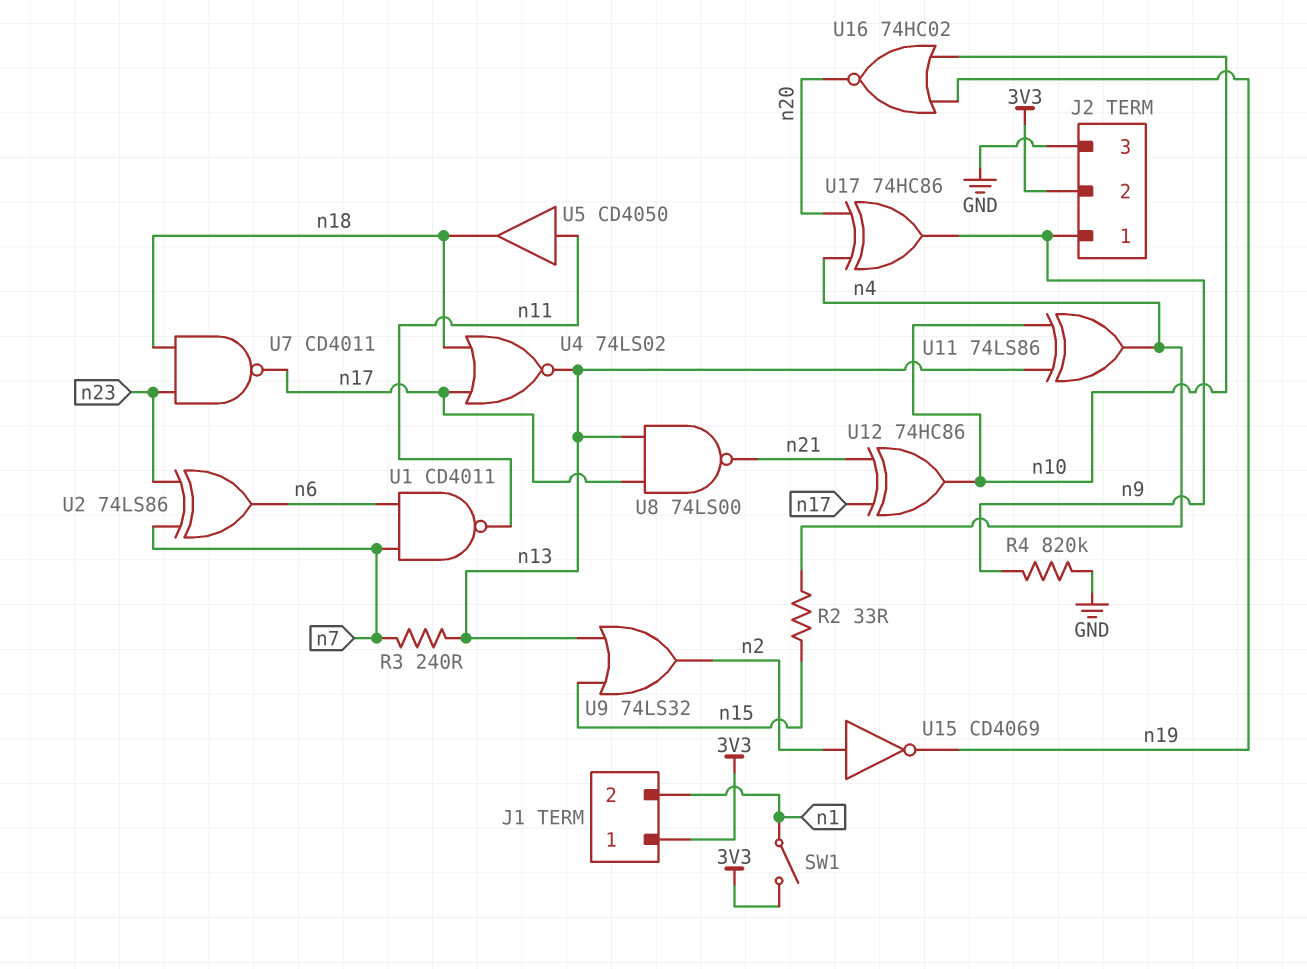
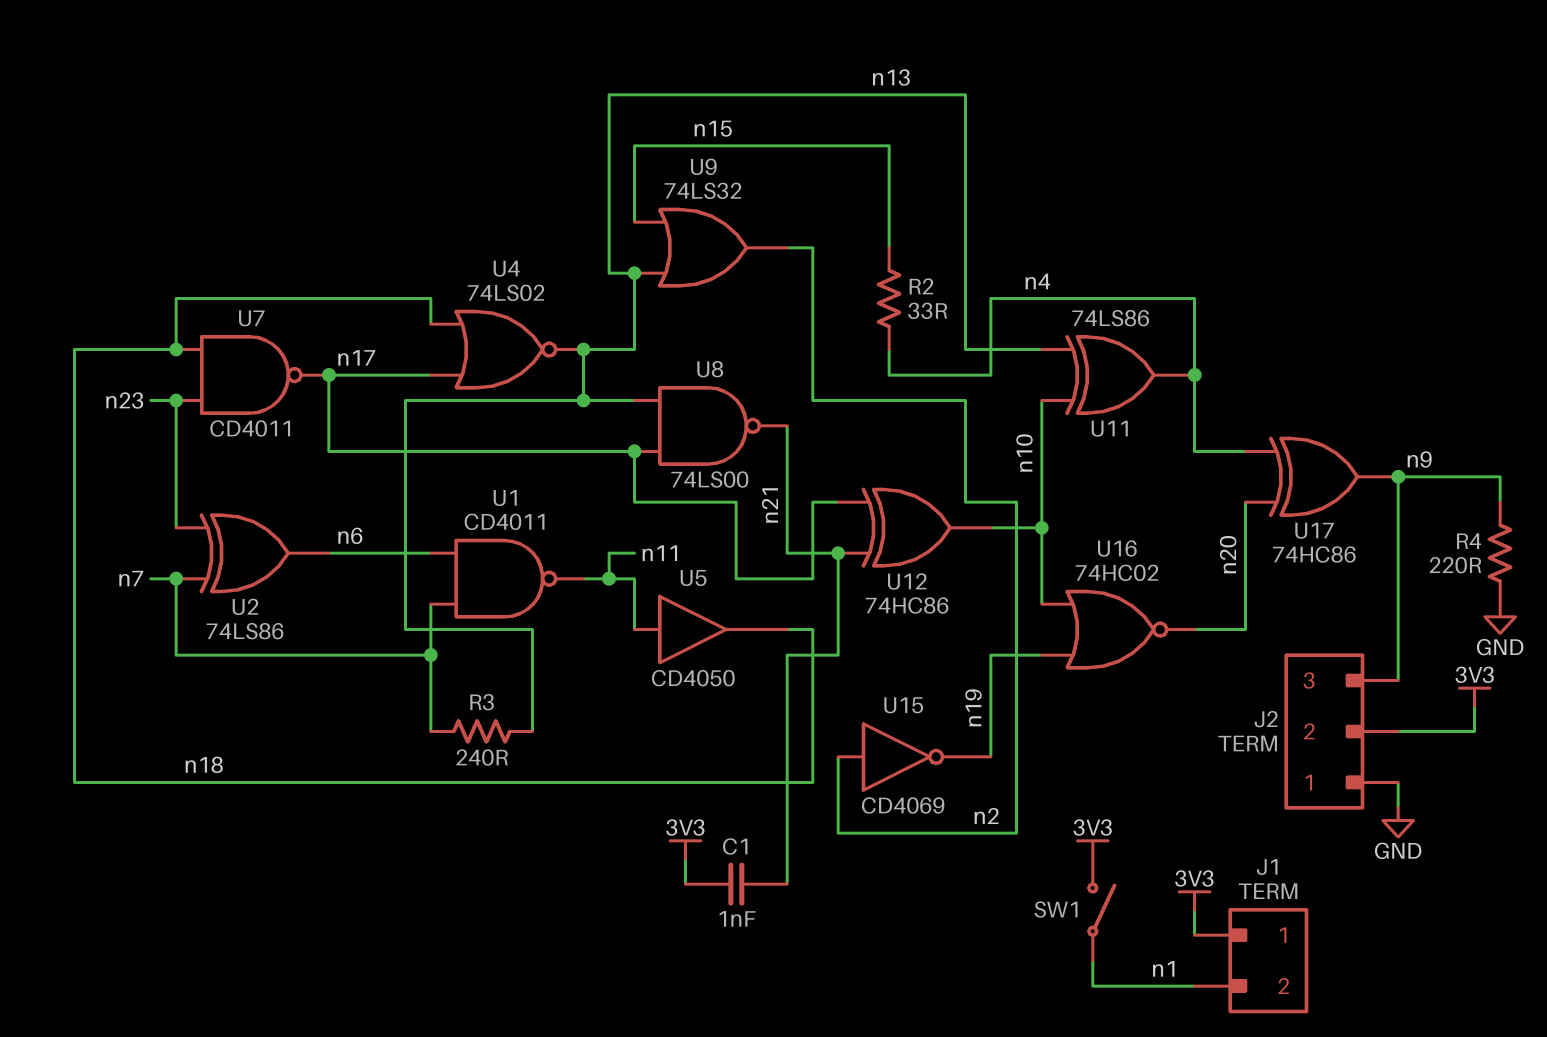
C1: none -> 1nF (3V3, n21)
J2 pin 1: n9 -> GND
J2 pin 3: GND -> n9
R4: 820k (GND, n9) -> 220 (GND, n9)

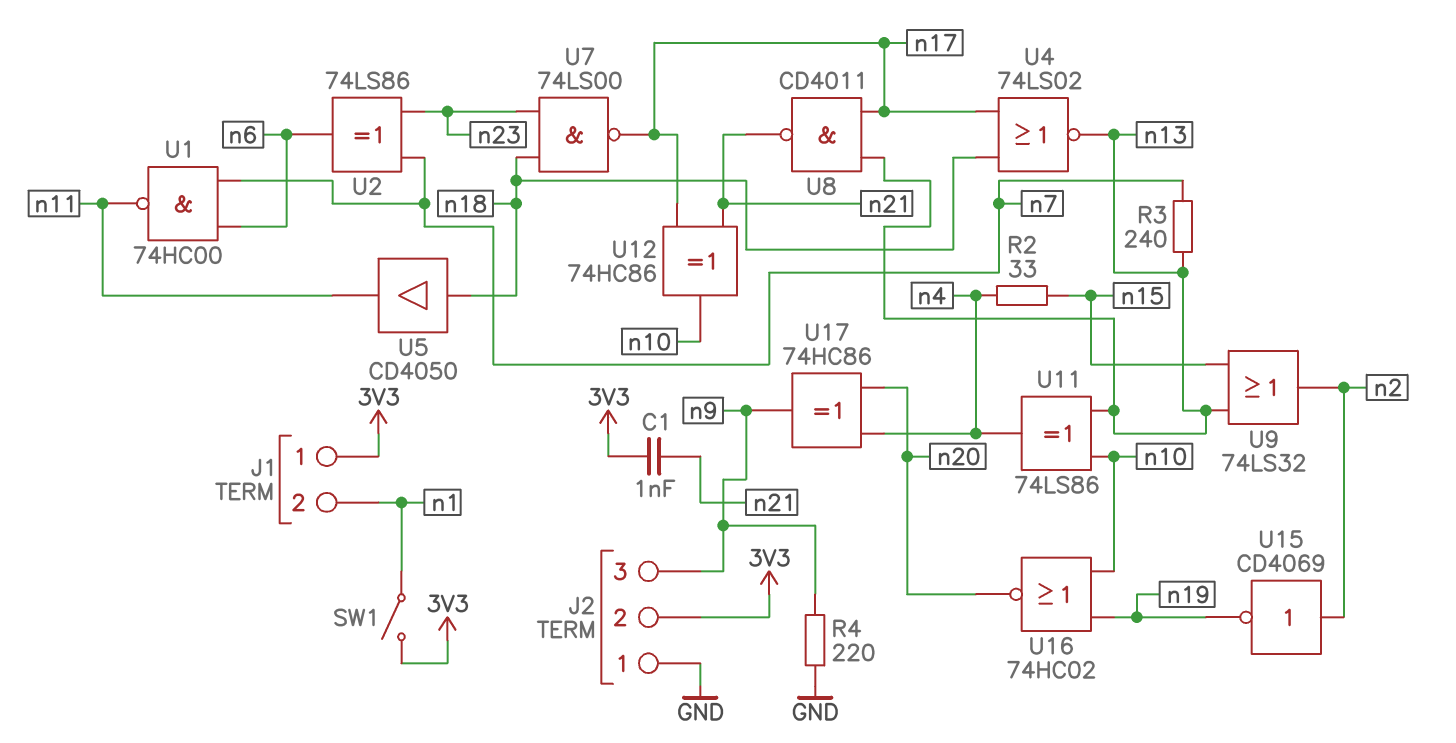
U1: NAND CD4011 (in n6, in n7, out n11) -> NAND 74HC00 (in n6, in n7, out n11)
U5: buffer CD4050 (in n11, out n18) -> buffer CD4050 (in n18, out n11)
U7: NAND CD4011 (in n18, in n23, out n17) -> NAND 74LS00 (in n18, in n23, out n17)
U8: NAND 74LS00 (in n13, in n17, out n21) -> NAND CD4011 (in n13, in n17, out n21)

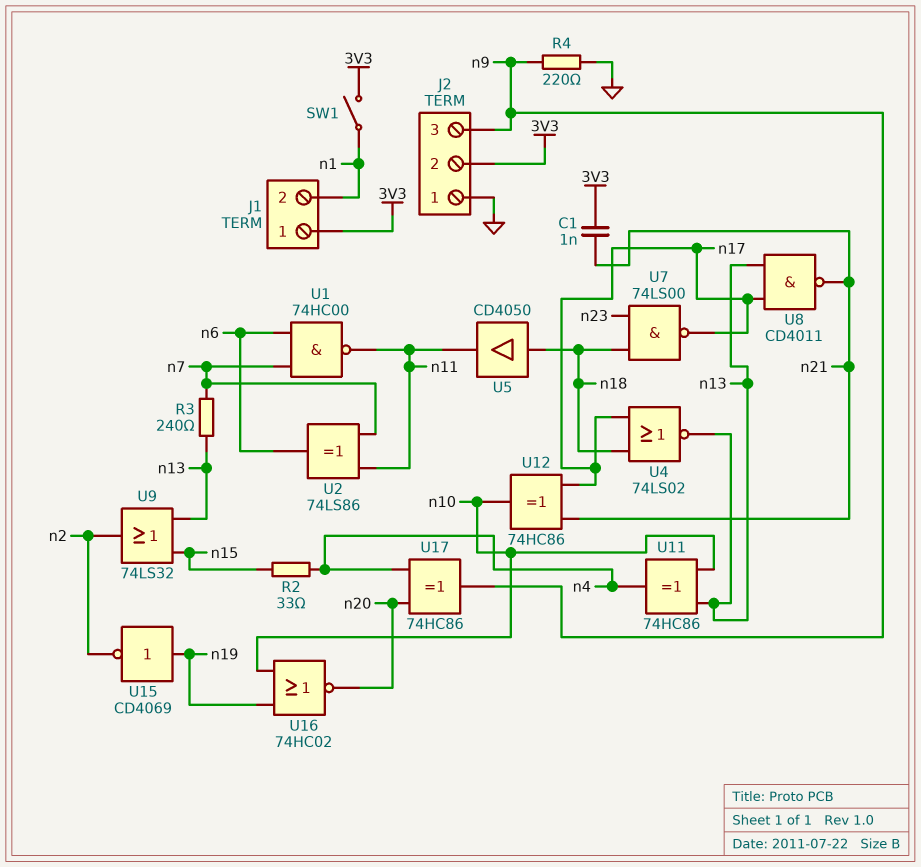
U2: XOR 74LS86 (in n7, in n23, out n6) -> XOR 74LS86 (in n7, in n11, out n6)
U11: XOR 74LS86 (in n10, in n13, out n4) -> XOR 74HC86 (in n10, in n13, out n4)
U15: NOT CD4069 (in n2, out n19) -> NOT CD4069 (in n19, out n2)

